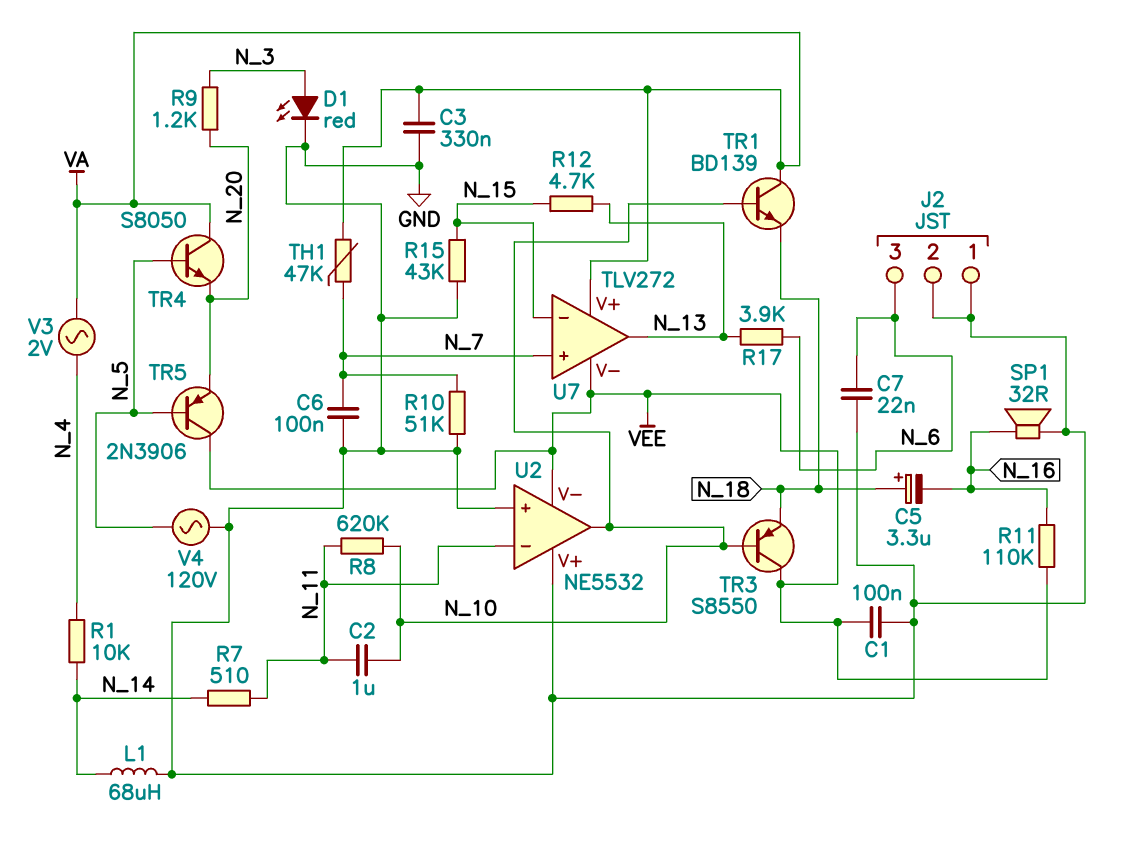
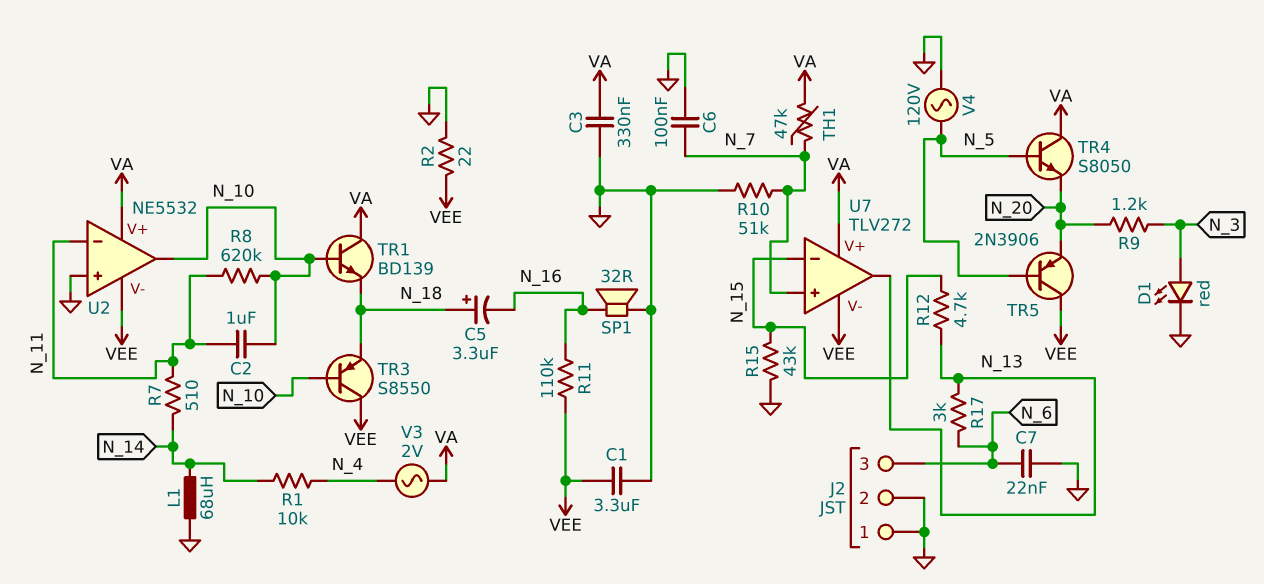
C1: 100nF (GND, VEE) -> 3.3uF (GND, VEE)
R2: none -> 22 (GND, VEE)
R17: 3.9k (N_6, N_13) -> 3k (N_6, N_13)
U2 pin V+: GND -> VA

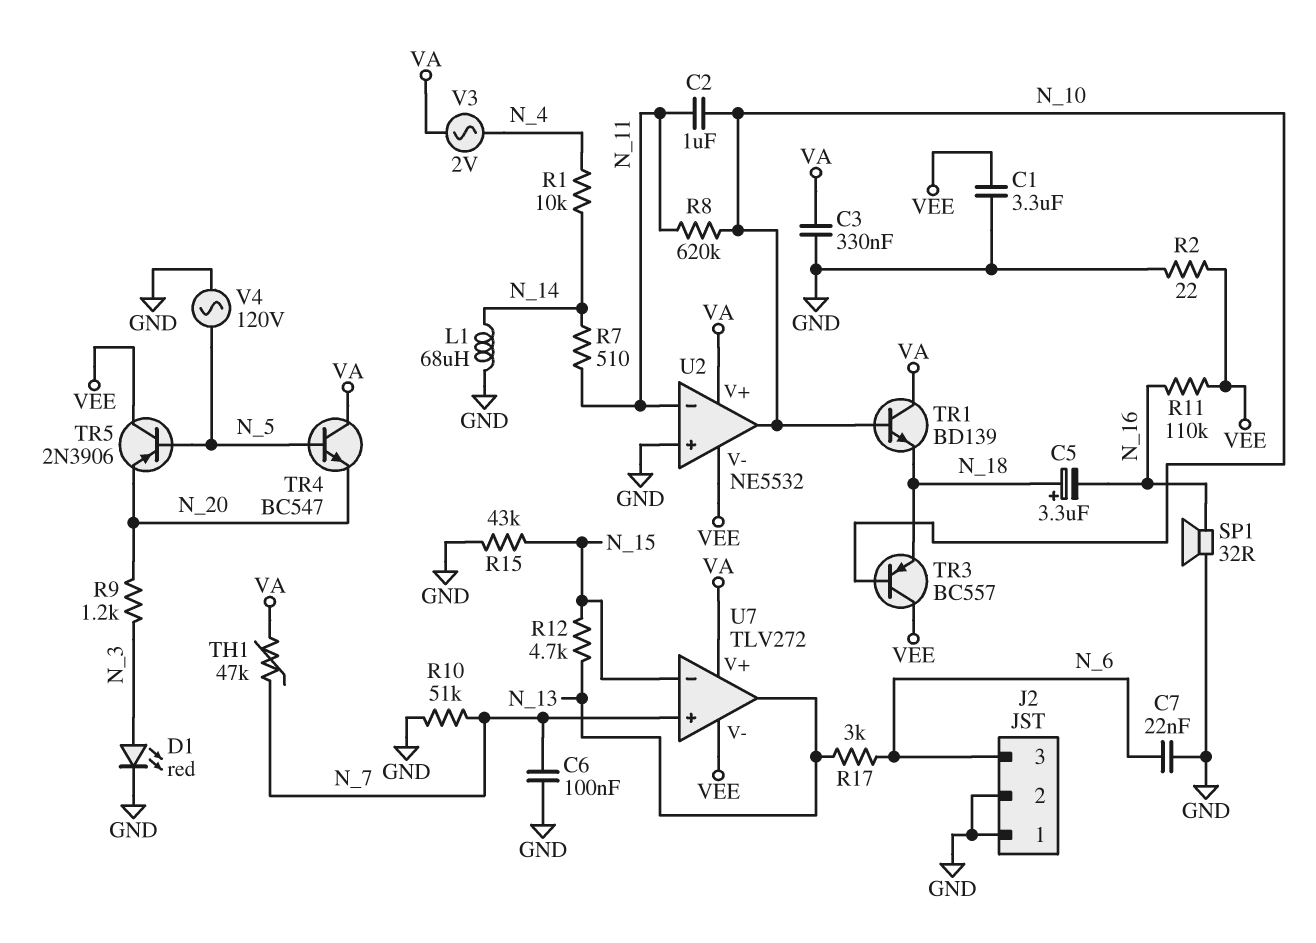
TR3: PNP S8550 (B N_10, C VEE, E N_18) -> PNP BC557 (B N_10, C VEE, E N_18)
TR4: NPN S8050 (B N_5, C VA, E N_20) -> NPN BC547 (B N_5, C VA, E N_20)

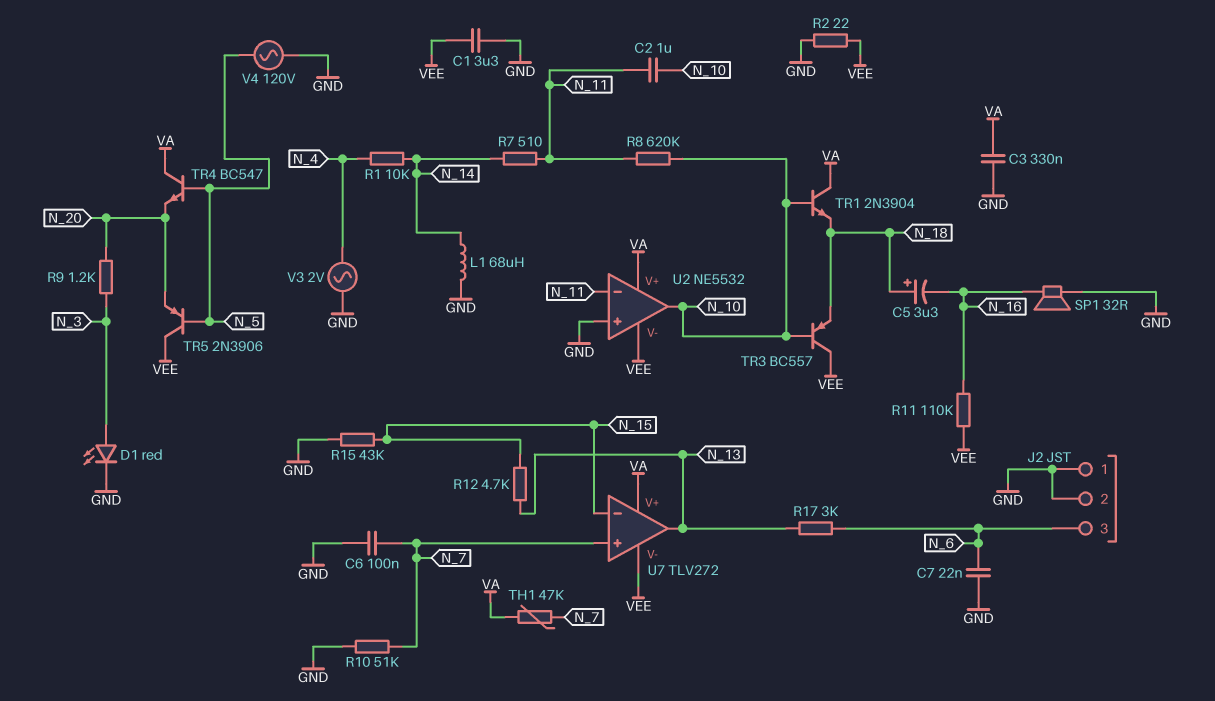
TR1: NPN BD139 (B N_10, C VA, E N_18) -> NPN 2N3904 (B N_10, C VA, E N_18)
V3: AC 2V (N_4, VA) -> AC 2V (GND, N_4)

